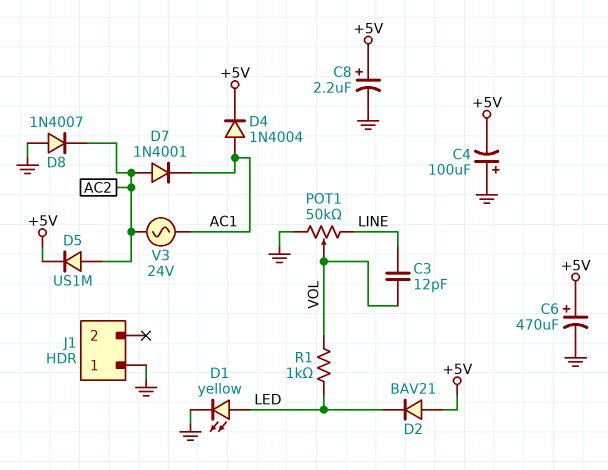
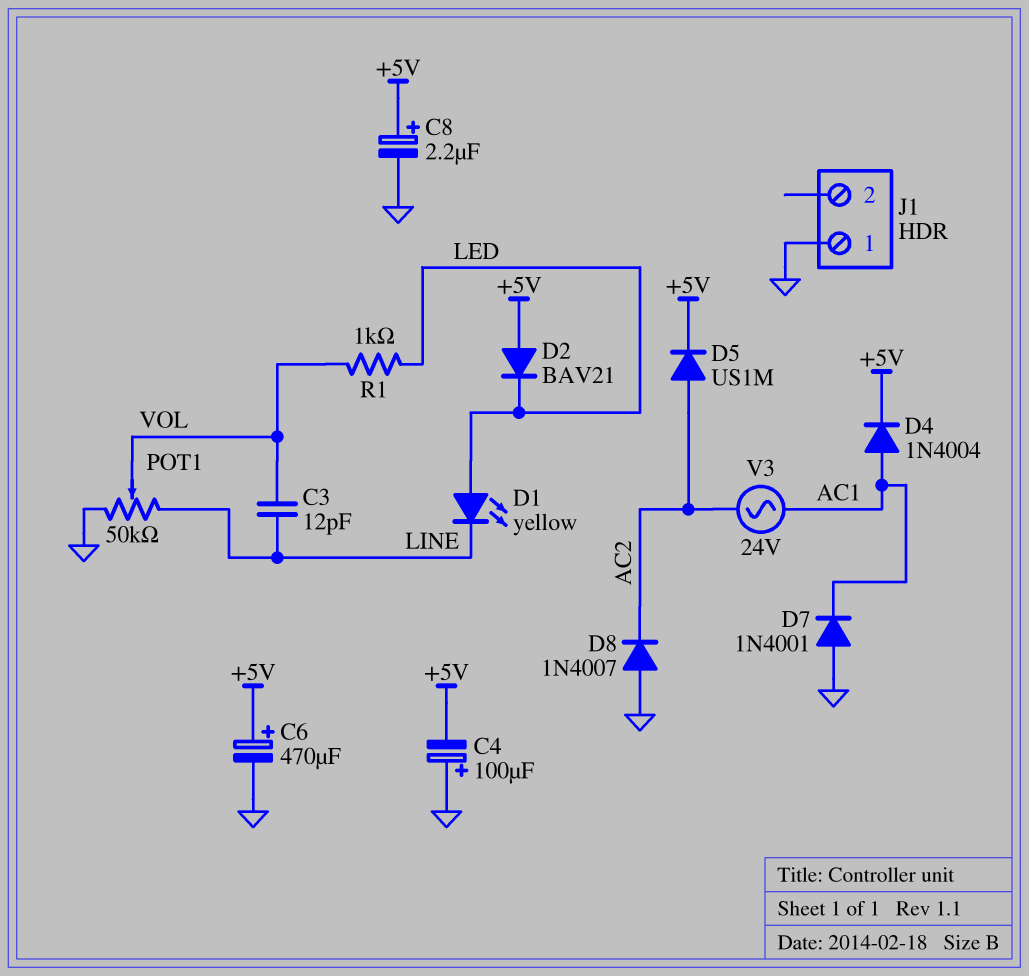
D1: LED yellow (A LED, K GND) -> LED yellow (A LED, K LINE)
D7: diode 1N4001 (A AC2, K AC1) -> diode 1N4001 (A GND, K AC1)

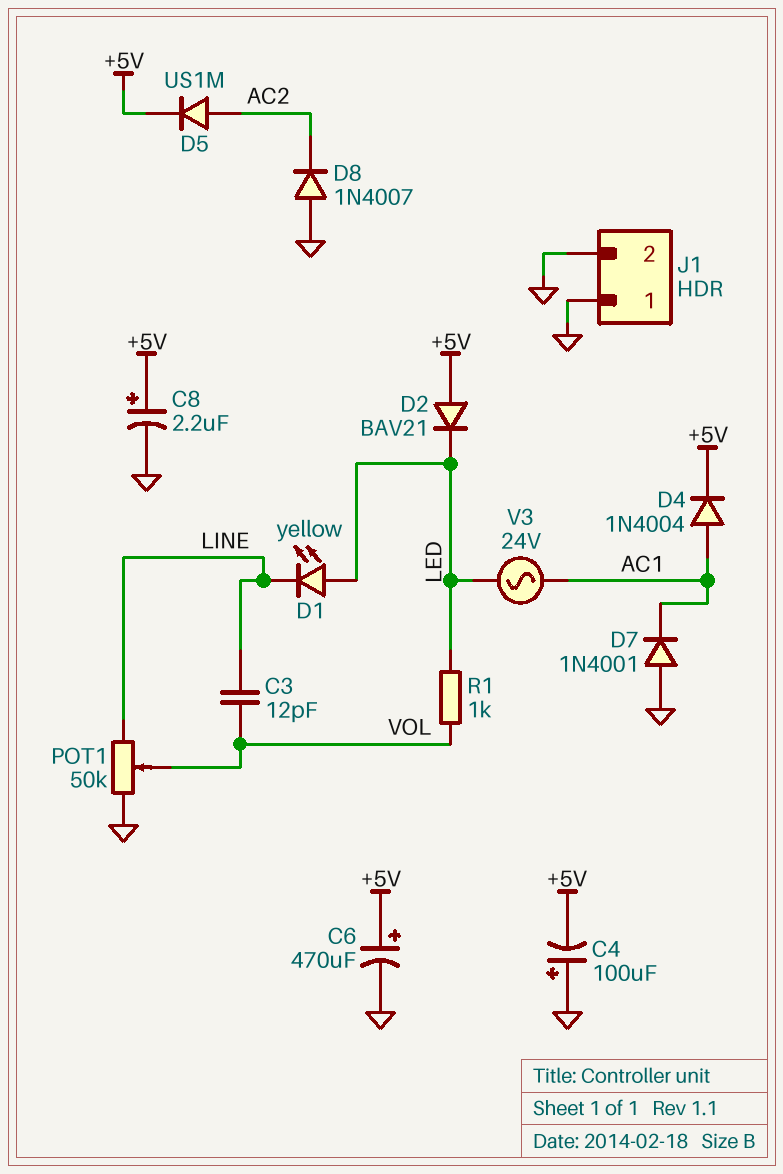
J1 pin 2: none -> GND
V3: AC 24V (AC1, AC2) -> AC 24V (AC1, LED)

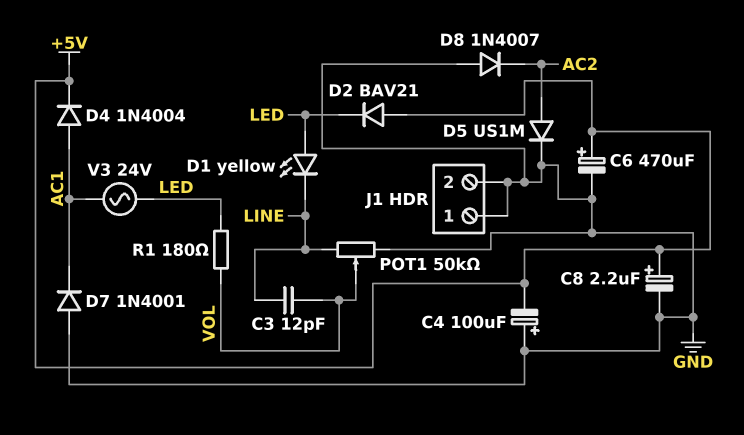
D5: diode US1M (A AC2, K +5V) -> diode US1M (A AC2, K GND)
R1: 1k (LED, VOL) -> 180 (LED, VOL)

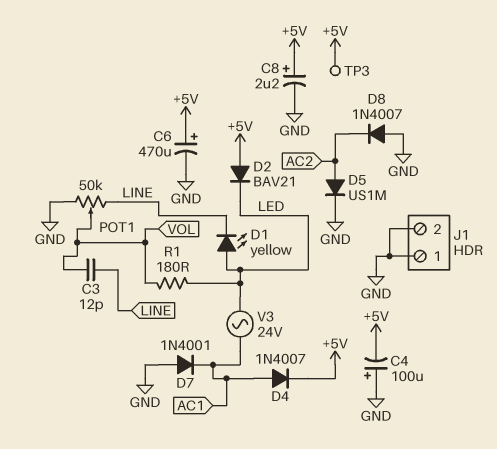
D4: diode 1N4004 (A AC1, K +5V) -> diode 1N4007 (A AC1, K +5V)
TP3: none -> test point (+5V)

